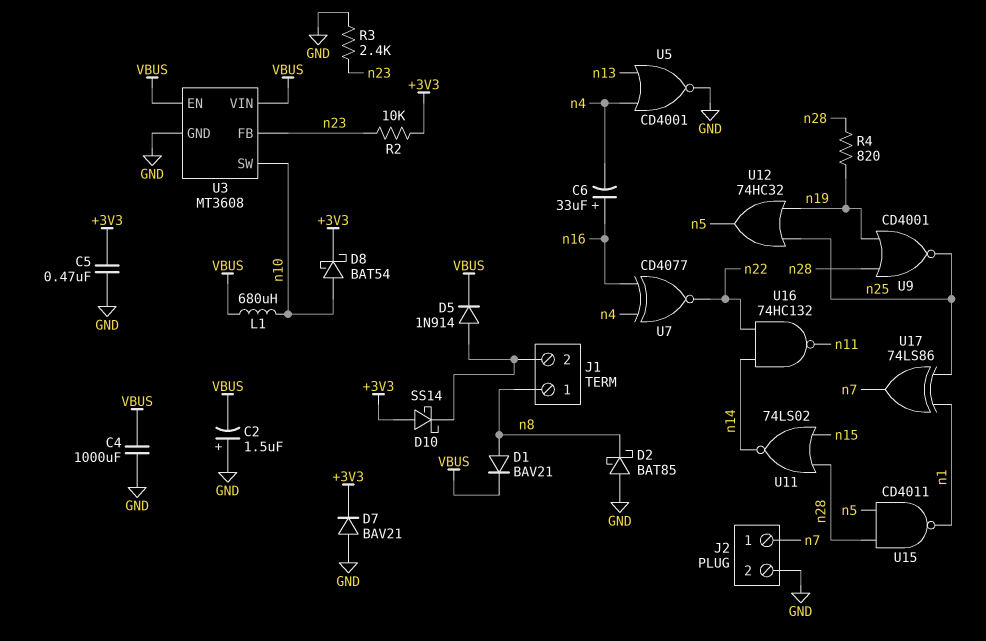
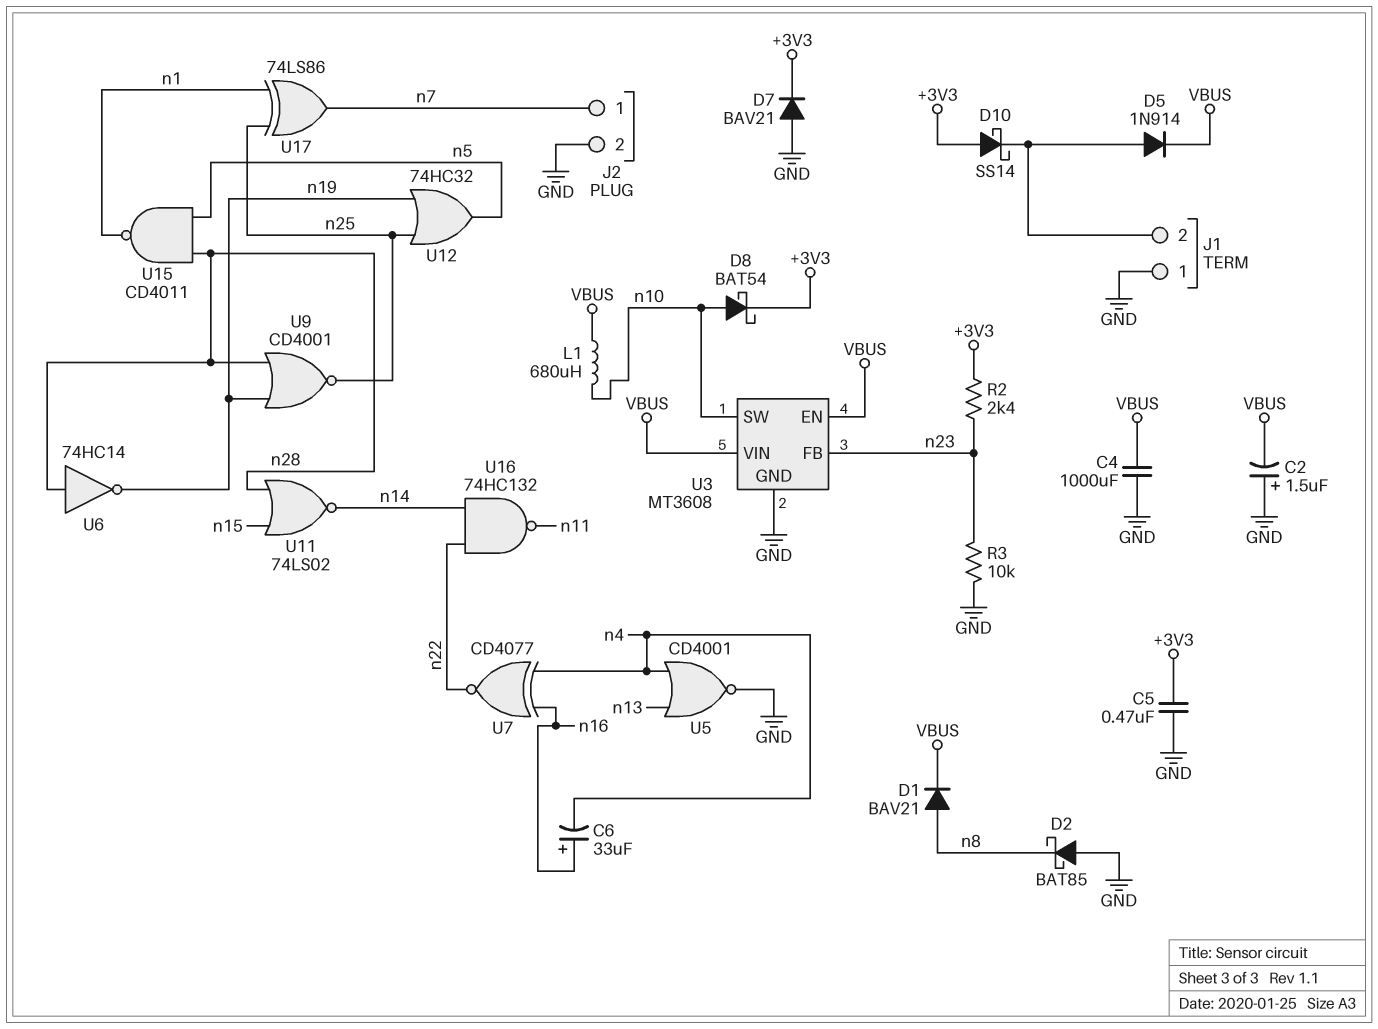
J1 pin 1: n8 -> GND
R2: 10k (+3V3, n23) -> 2.4k (+3V3, n23)
R3: 2.4k (GND, n23) -> 10k (GND, n23)
R4: 820 (n19, n28) -> none
U6: none -> NOT 74HC14 (in n28, out n19)

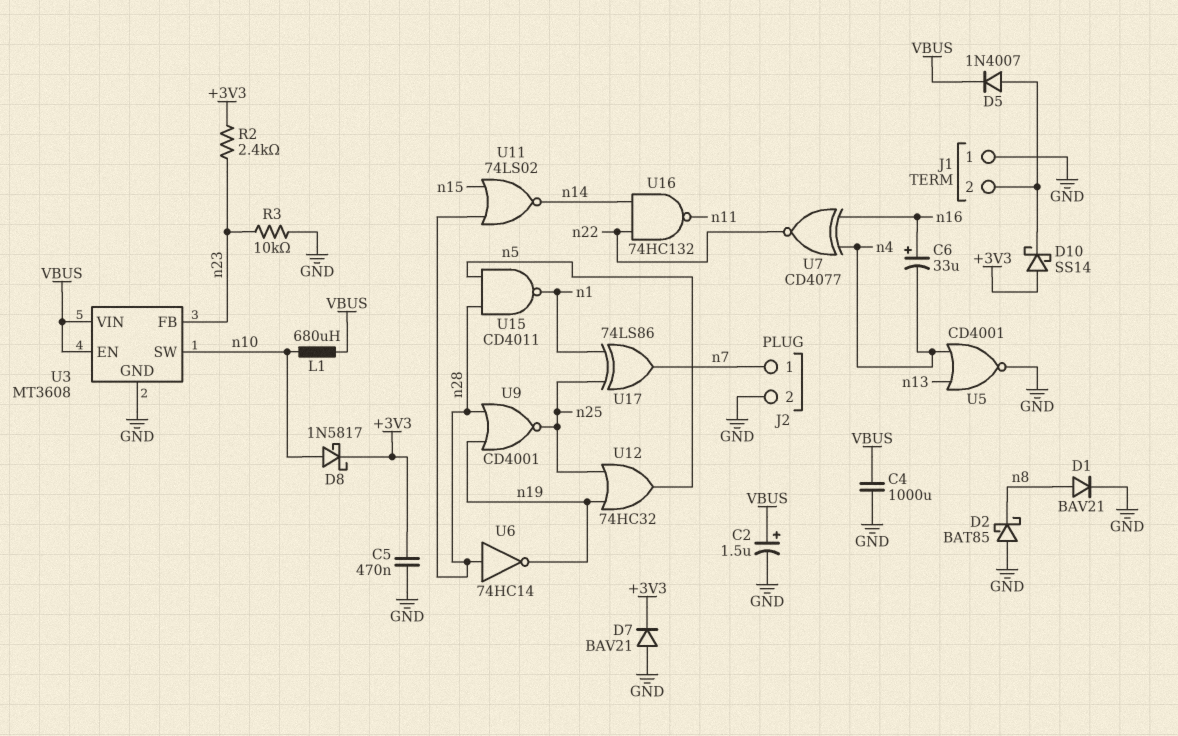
C2: 1.5uF (plus GND, minus VBUS) -> 1.5uF (plus VBUS, minus GND)
D1: diode BAV21 (A n8, K VBUS) -> diode BAV21 (A n8, K GND)
D5: diode 1N914 (A J1/2, K VBUS) -> diode 1N4007 (A J1/2, K VBUS)
D8: schottky BAT54 (A n10, K +3V3) -> schottky 1N5817 (A n10, K +3V3)

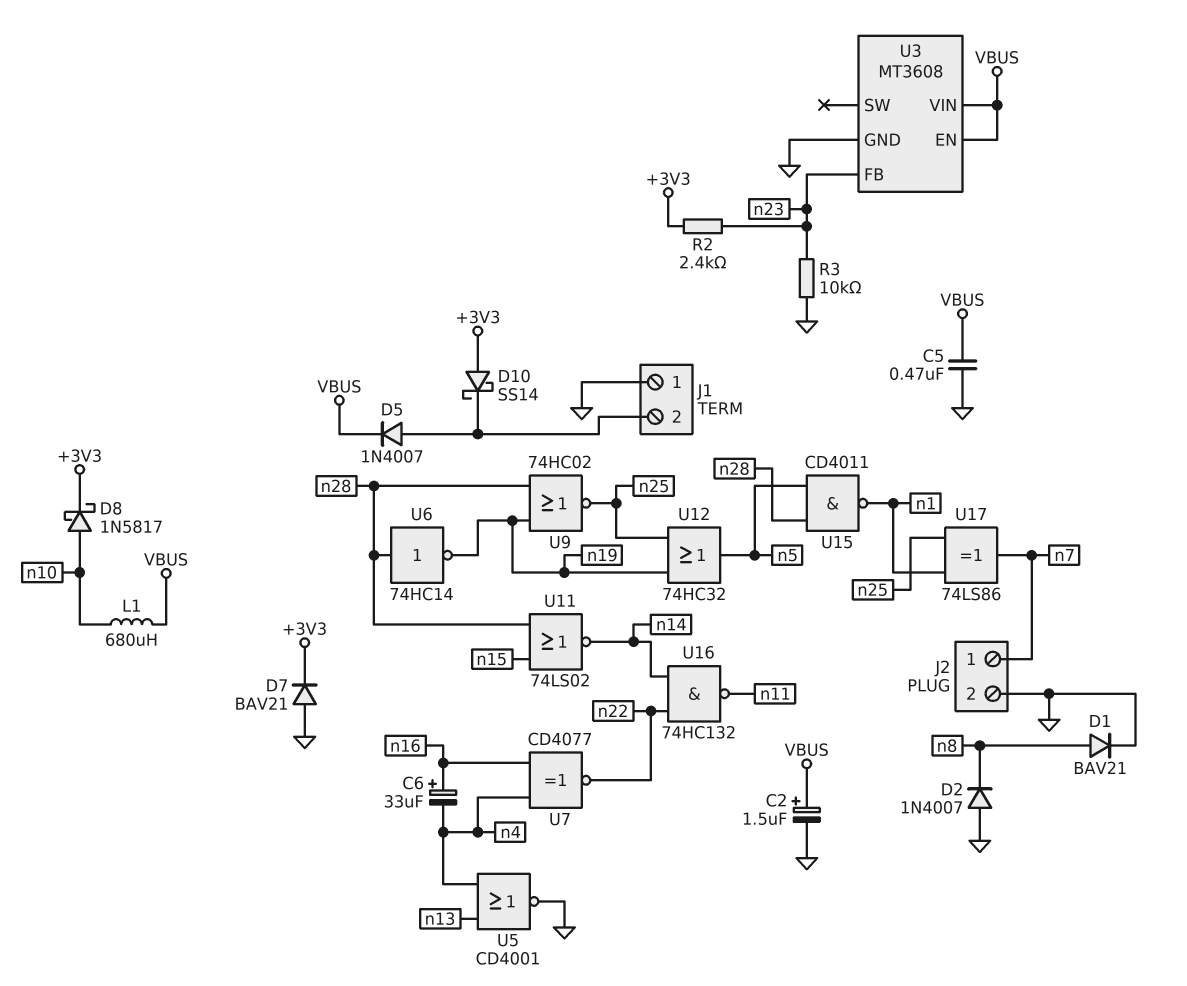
C4: 1000uF (GND, VBUS) -> none
C5: 470nF (+3V3, GND) -> 470nF (GND, VBUS)
D2: schottky BAT85 (A GND, K n8) -> diode 1N4007 (A GND, K n8)
U3 pin SW: n10 -> none
U9: NOR CD4001 (in n19, in n28, out n25) -> NOR 74HC02 (in n19, in n28, out n25)

